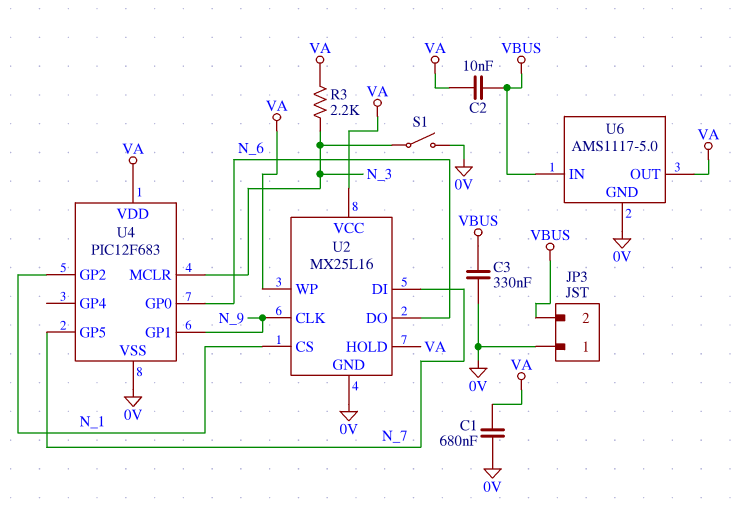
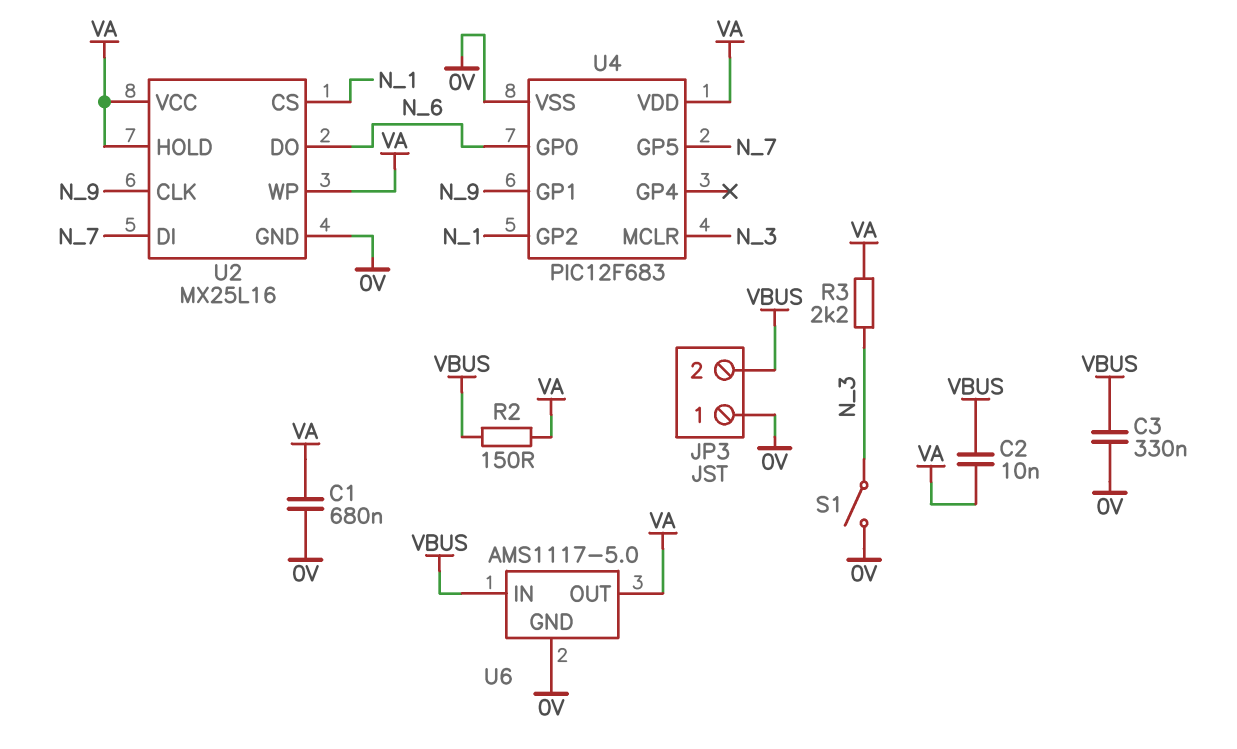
R2: none -> 150 (VA, VBUS)

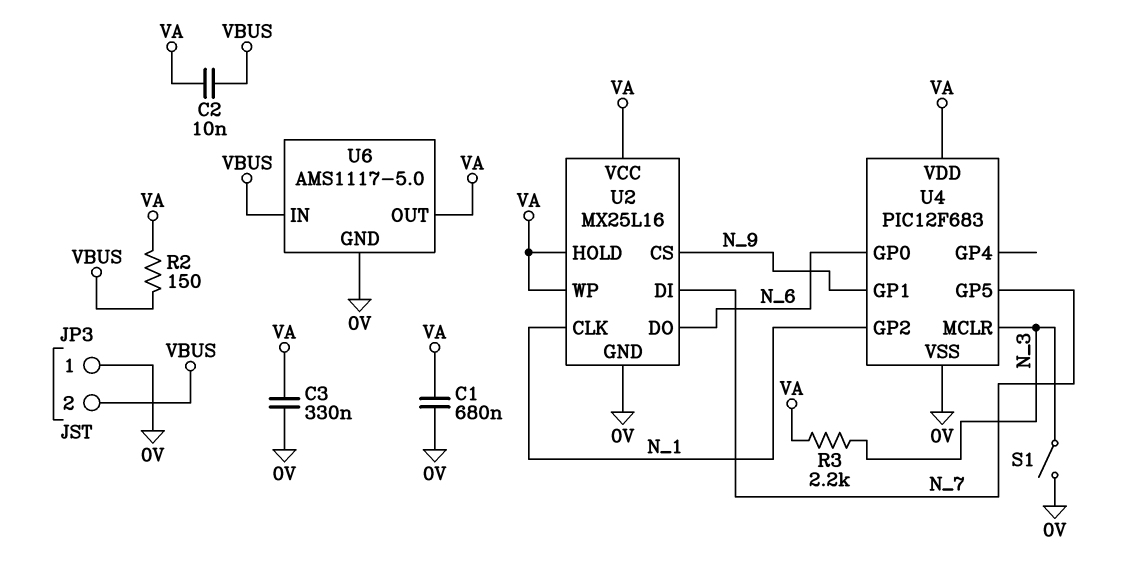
C3: 330nF (0V, VBUS) -> 330nF (0V, VA)
U2 pin CLK: N_9 -> N_1
U2 pin CS: N_1 -> N_9

